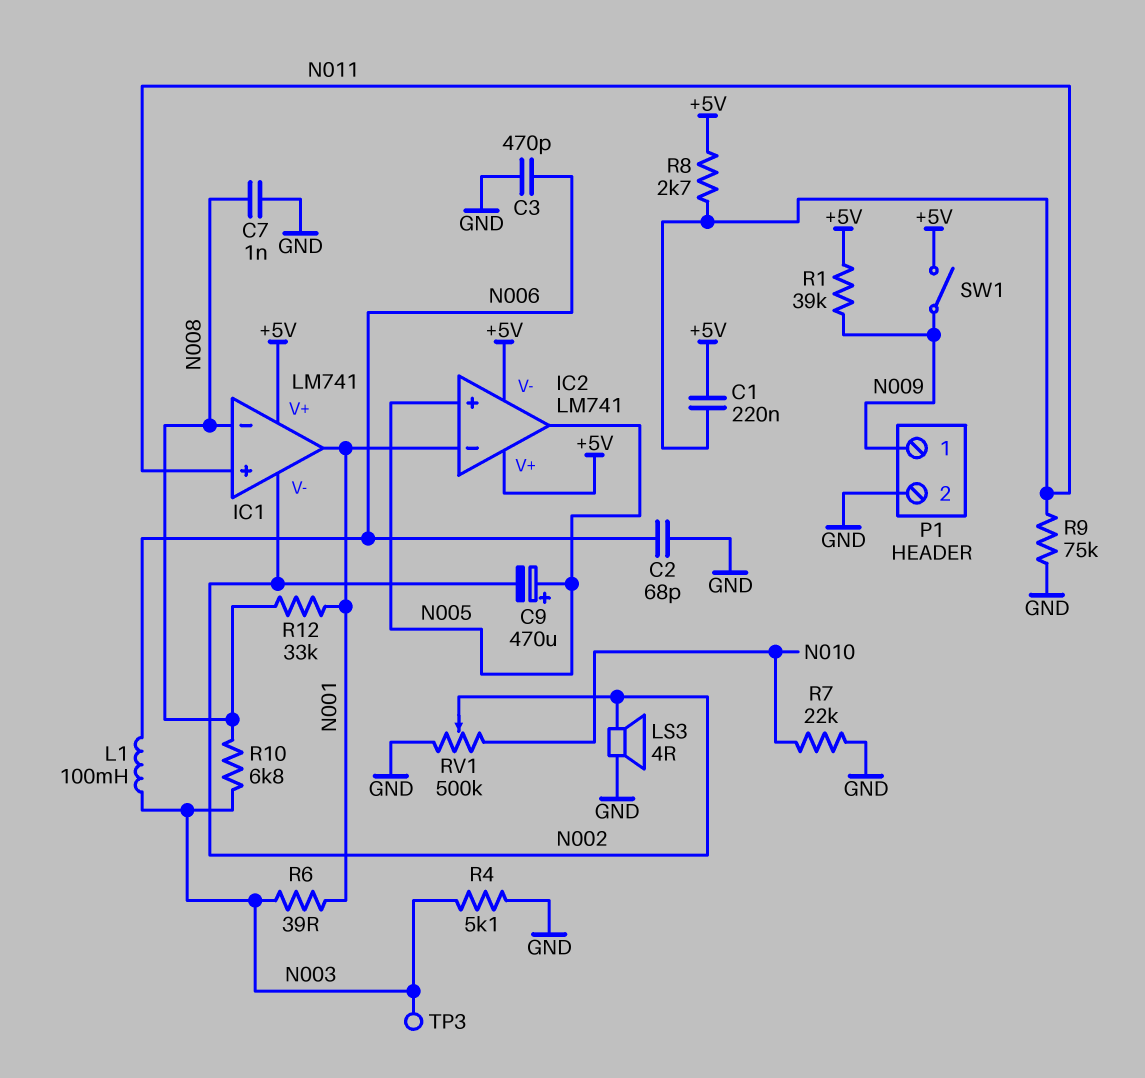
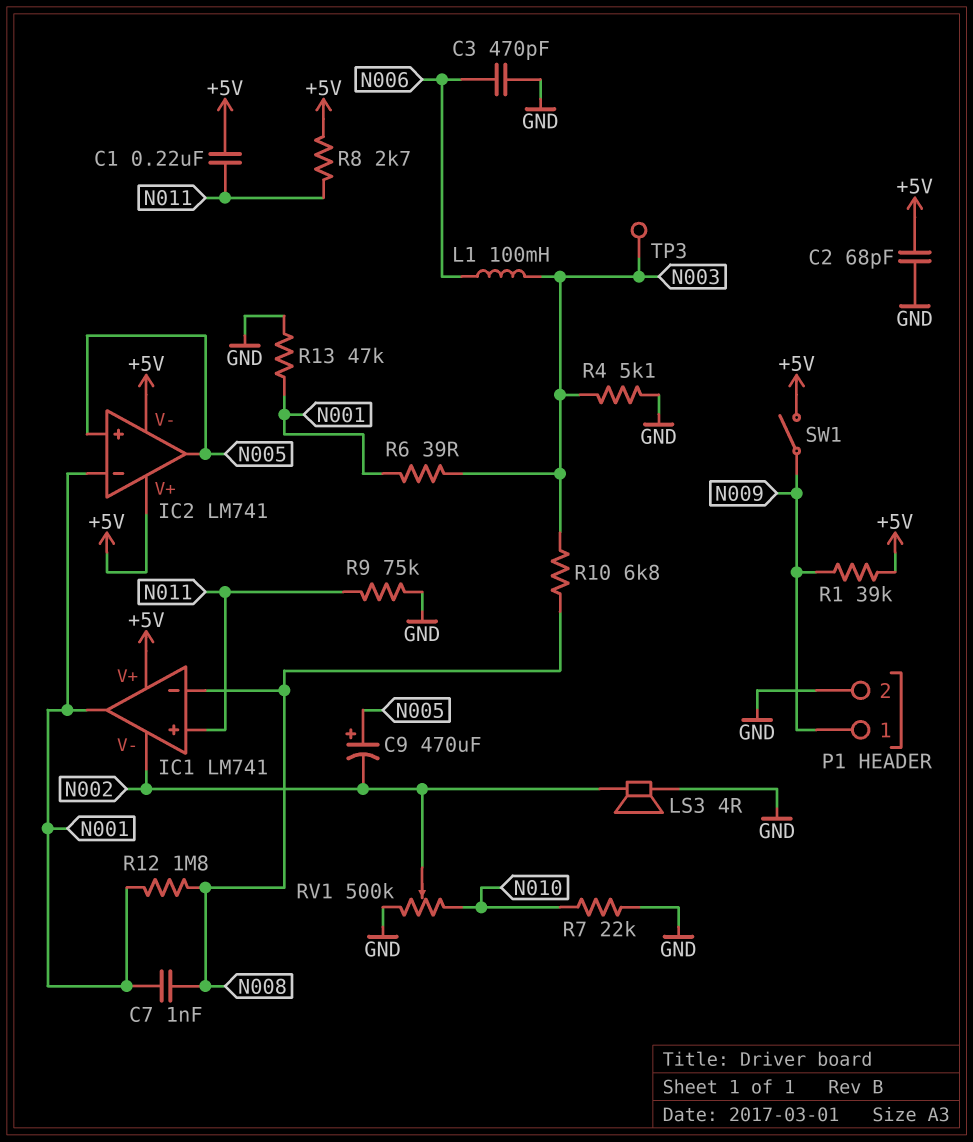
C2: 68pF (GND, N006) -> 68pF (+5V, GND)
C7: 1nF (GND, N008) -> 1nF (N001, N008)
R12: 33k (N001, N008) -> 1.8M (N001, N008)
R13: none -> 47k (GND, N001)

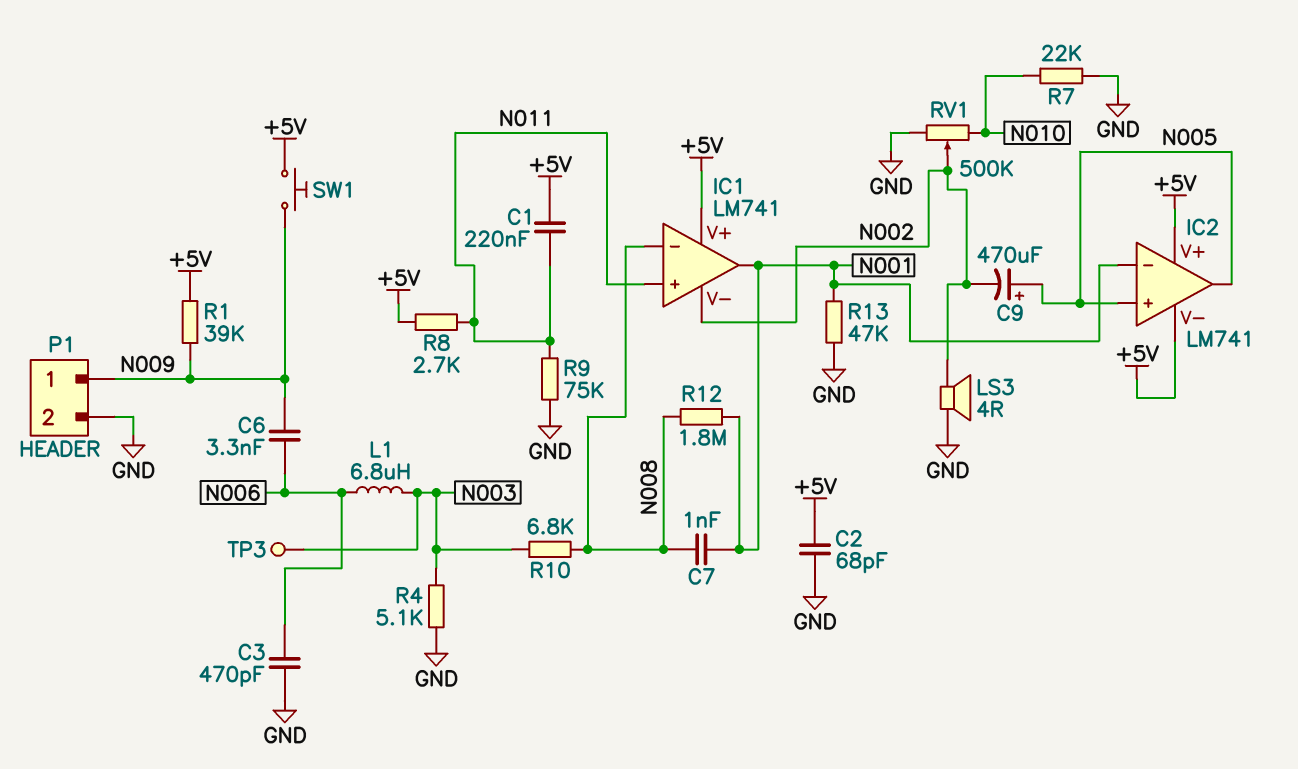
C6: none -> 3.3nF (N006, N009)
L1: 100mH (N003, N006) -> 6.8uH (N003, N006)
R6: 39 (N001, N003) -> none
SW1: switch (+5V, N009) -> button (+5V, N009)

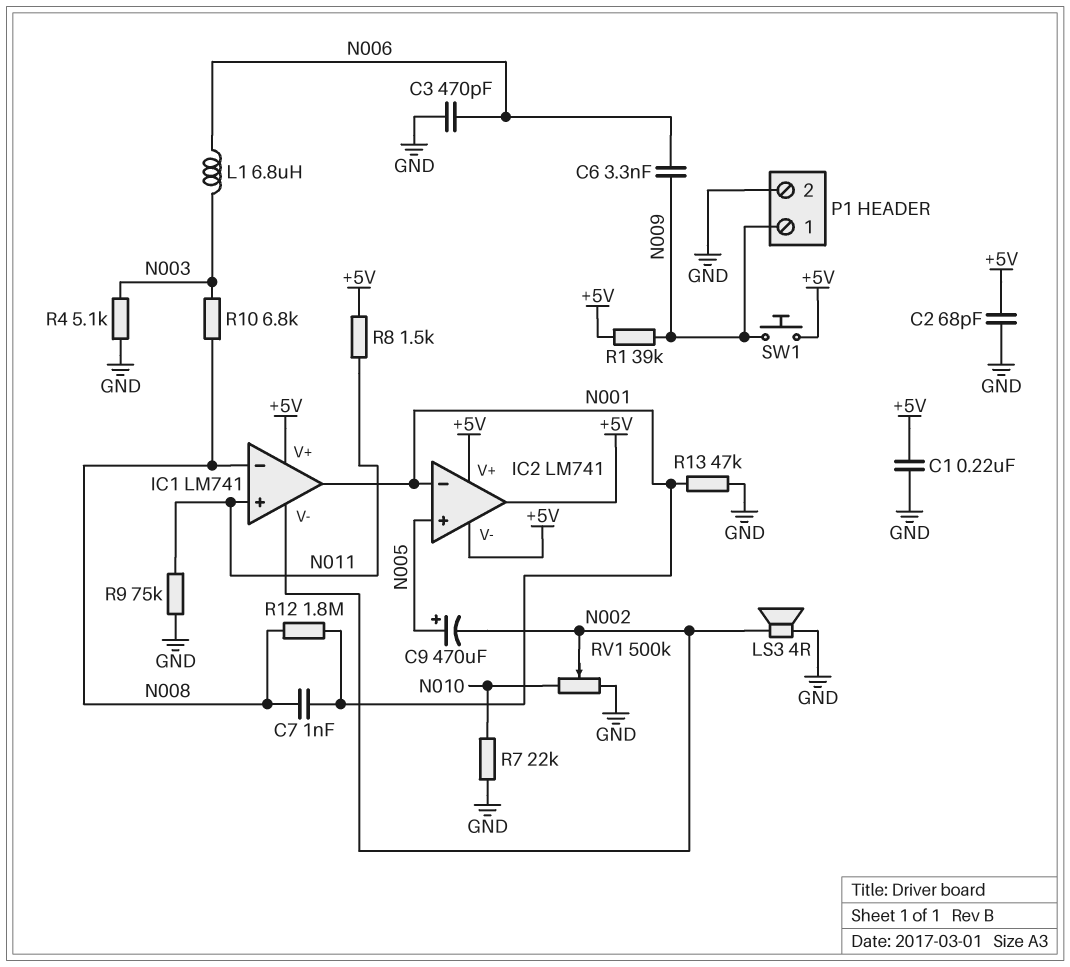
C1: 220nF (+5V, N011) -> 220nF (+5V, GND)
IC2 pin out: N005 -> +5V
R8: 2.7k (+5V, N011) -> 1.5k (+5V, N011)
TP3: test point (N003) -> none

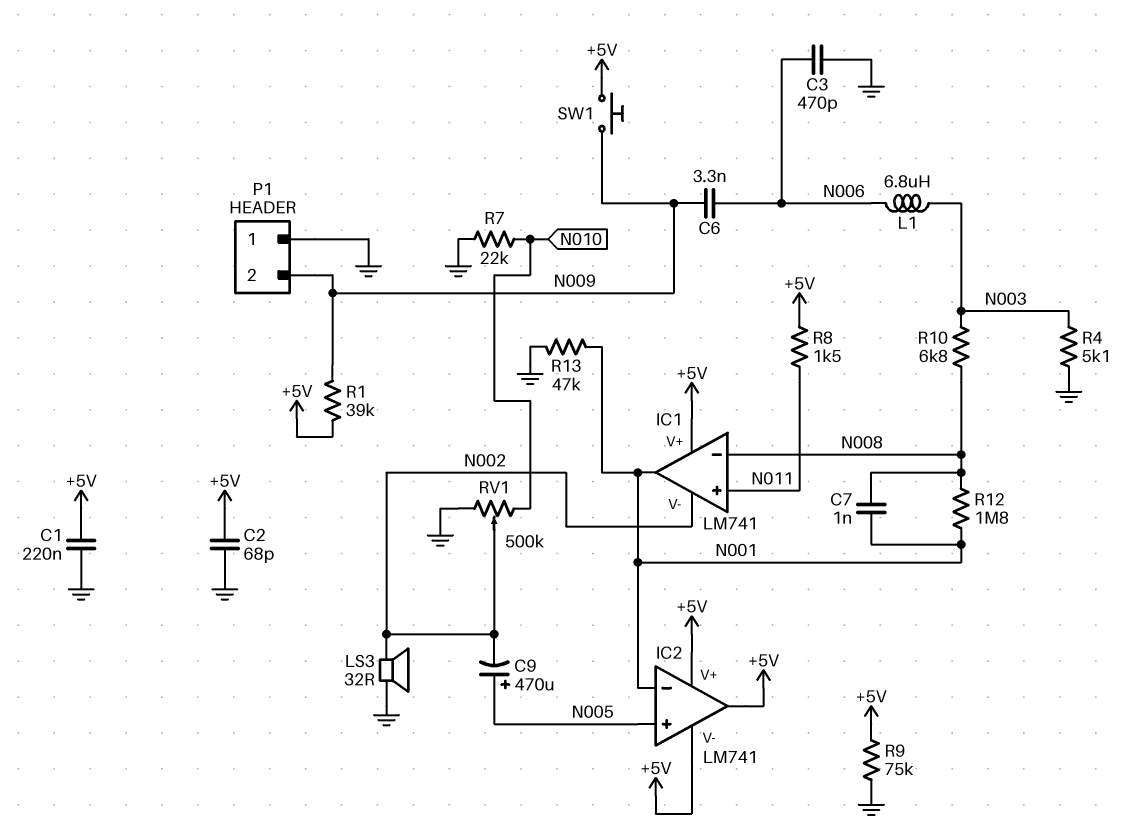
LS3: speaker 4R (GND, N002) -> speaker 32R (GND, N002)
P1 pin 1: N009 -> GND
P1 pin 2: GND -> N009
R9: 75k (GND, N011) -> 75k (+5V, GND)

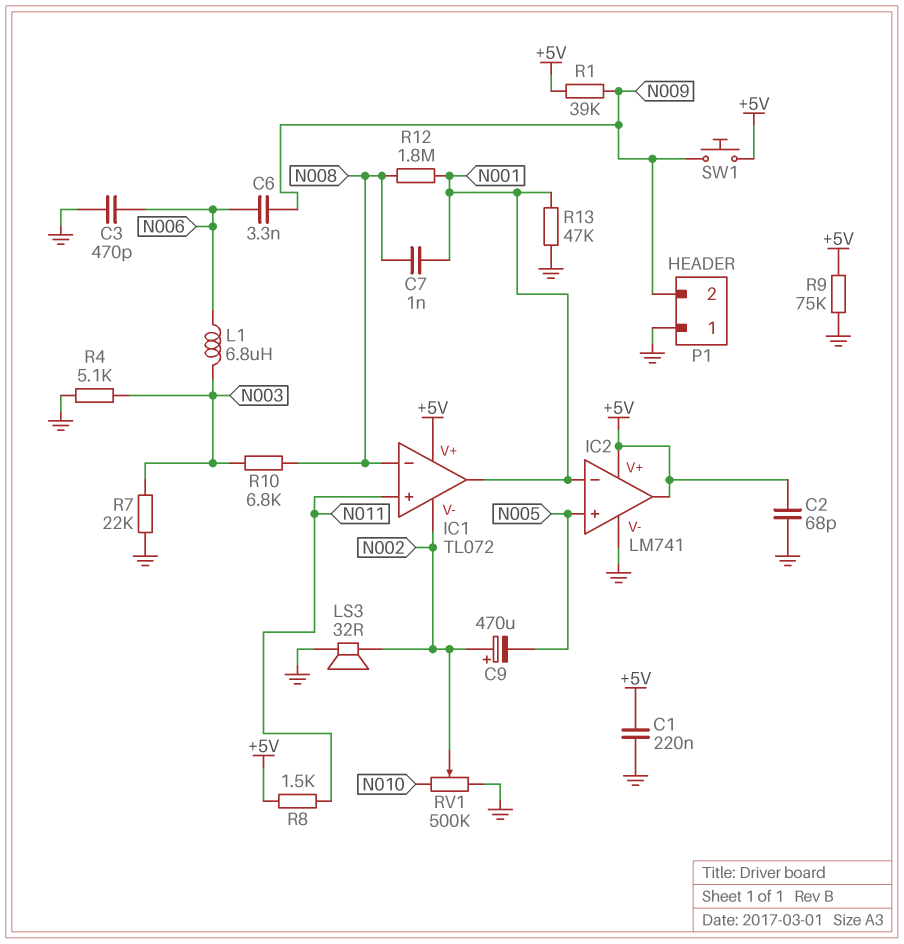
C9: 470uF (plus N005, minus N002) -> 470uF (plus N002, minus N005)
IC1: LM741 -> TL072
IC2 pin V-: +5V -> GND
R7: 22k (GND, N010) -> 22k (GND, N003)

